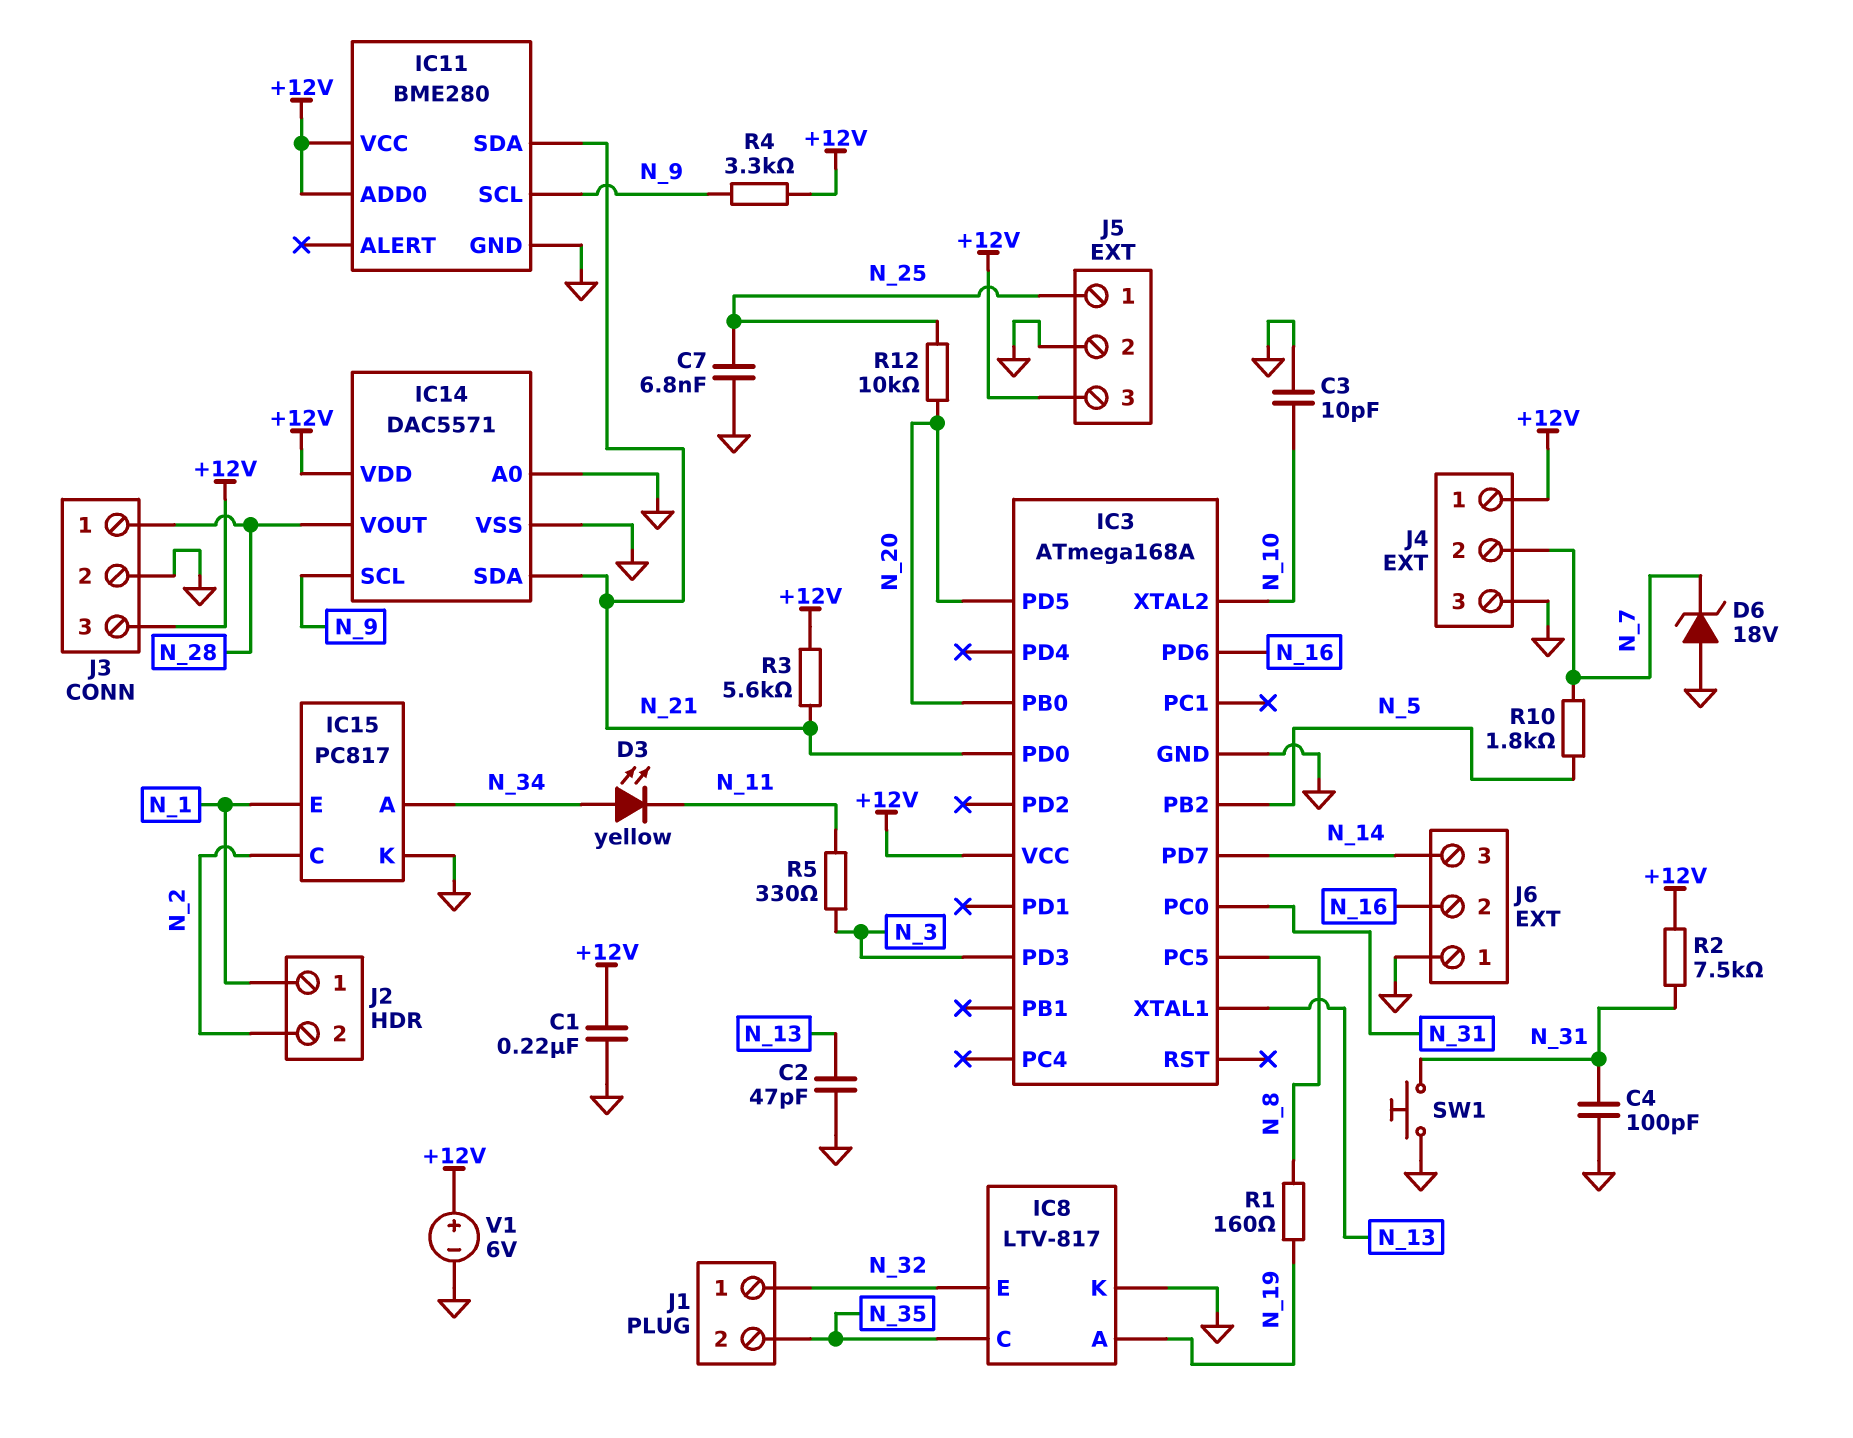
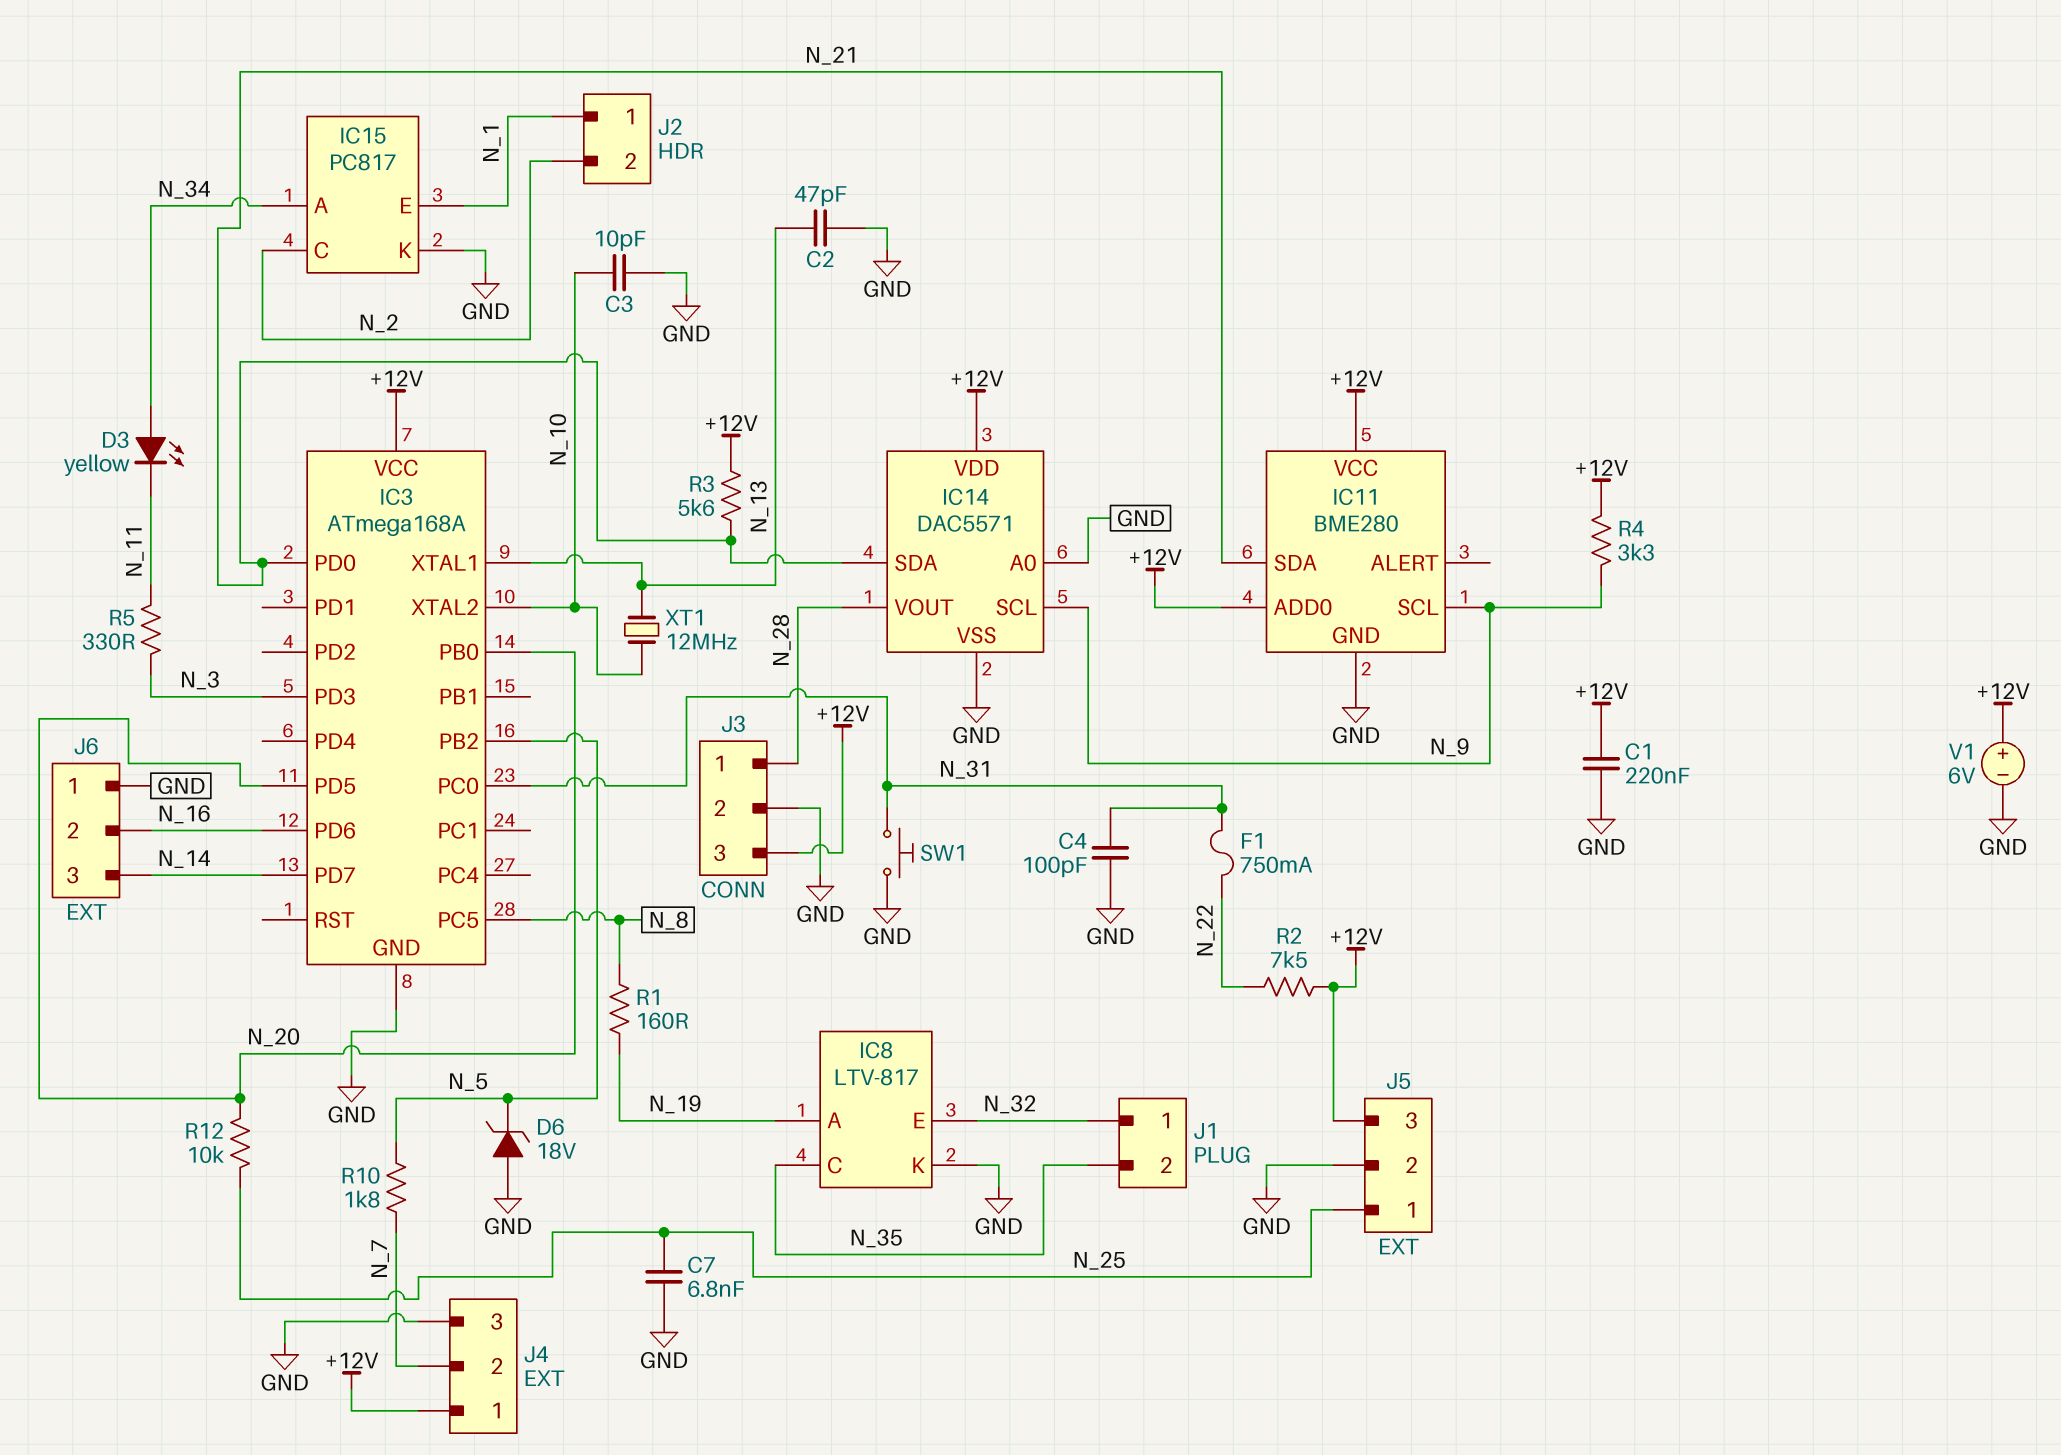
D6: zener 18V (A GND, K N_7) -> zener 18V (A GND, K N_5)
F1: none -> 750mA (N_22, N_31)
R2: 7.5k (+12V, N_31) -> 7.5k (+12V, N_22)
XT1: none -> 12MHz (N_10, N_13)

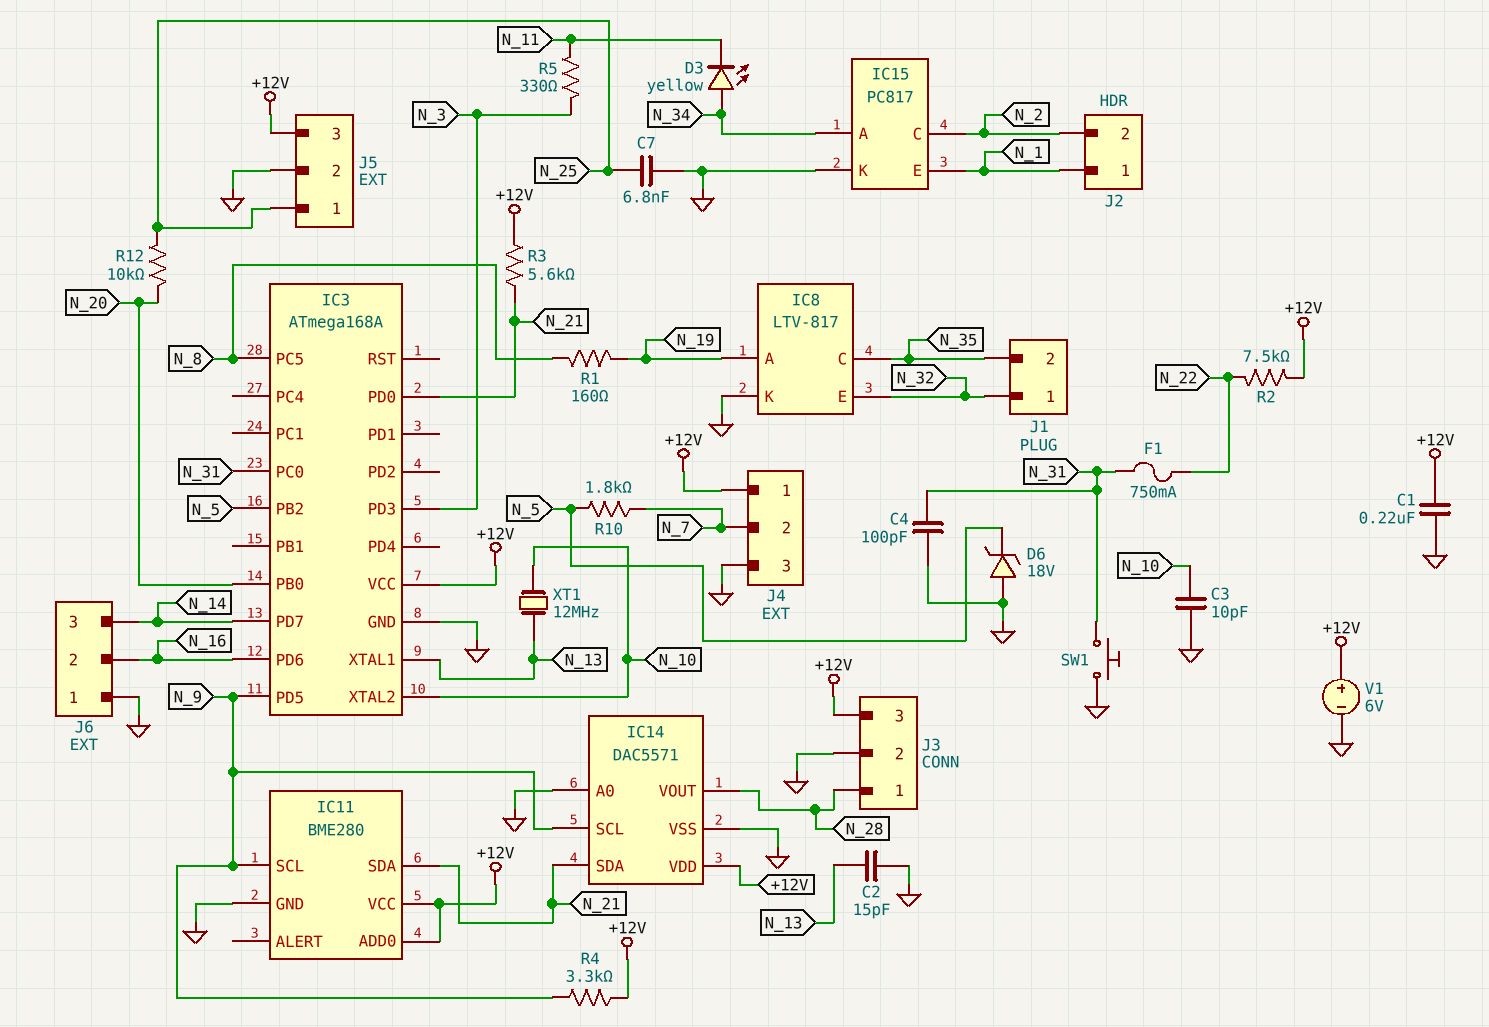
C2: 47pF (GND, N_13) -> 15pF (GND, N_13)
IC3 pin PD5: N_20 -> N_9

